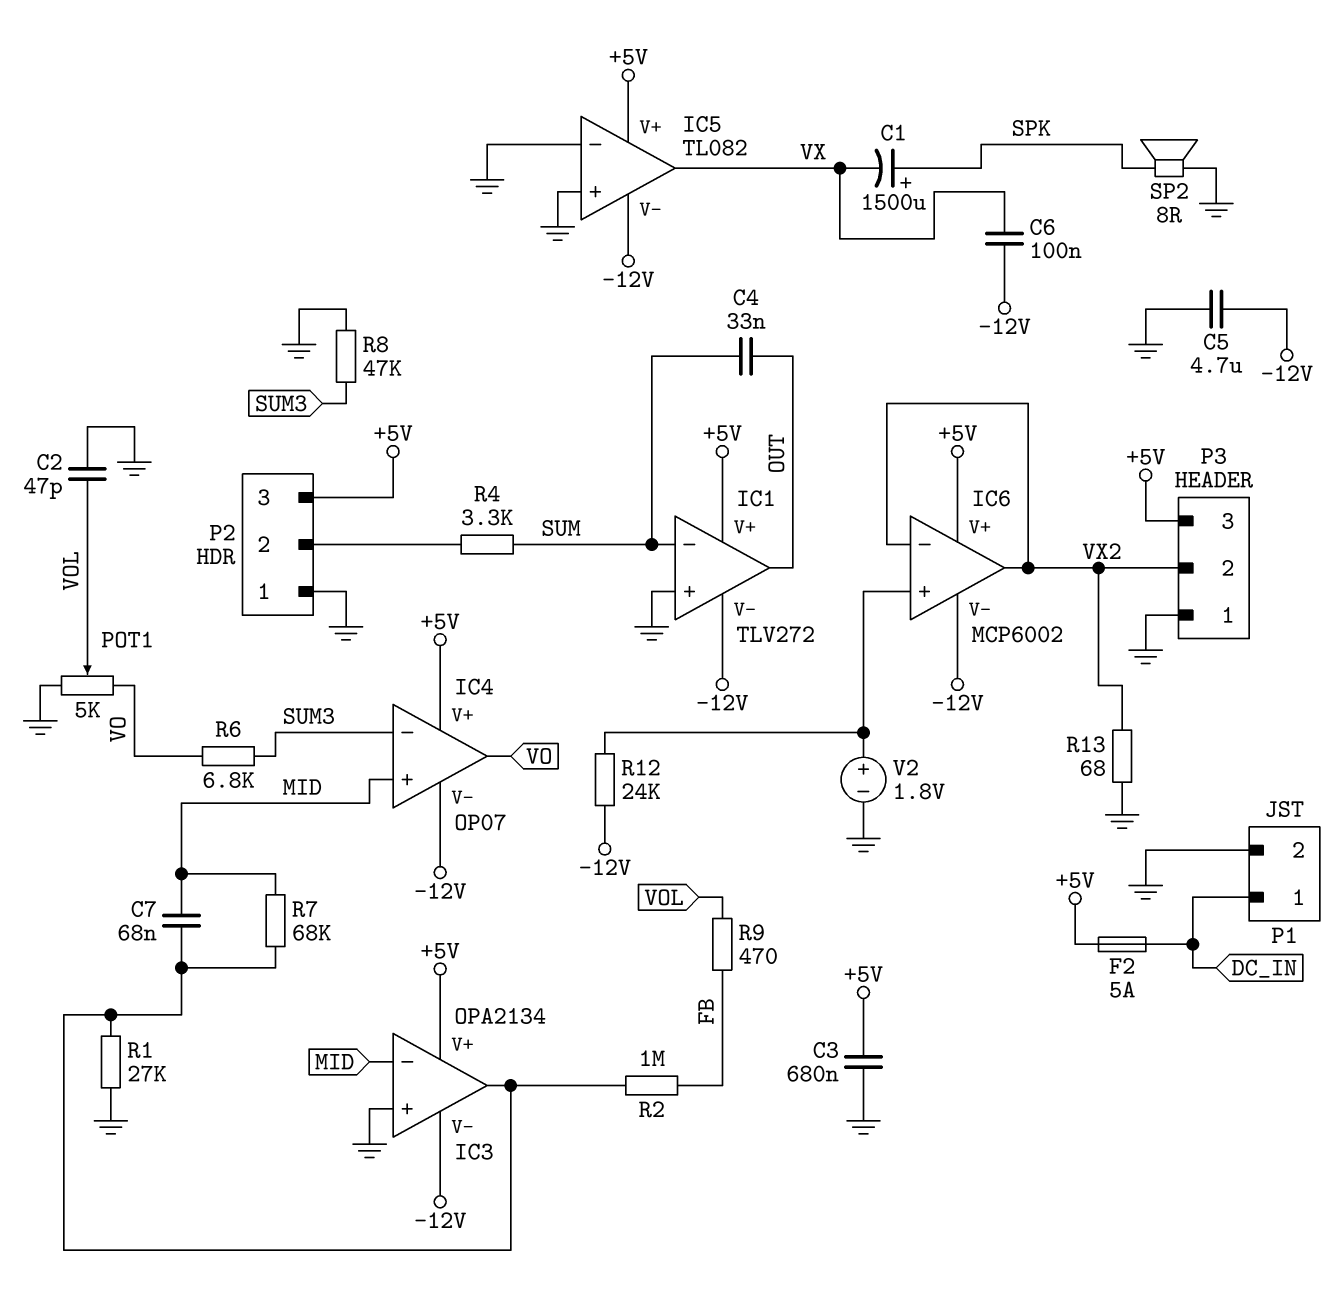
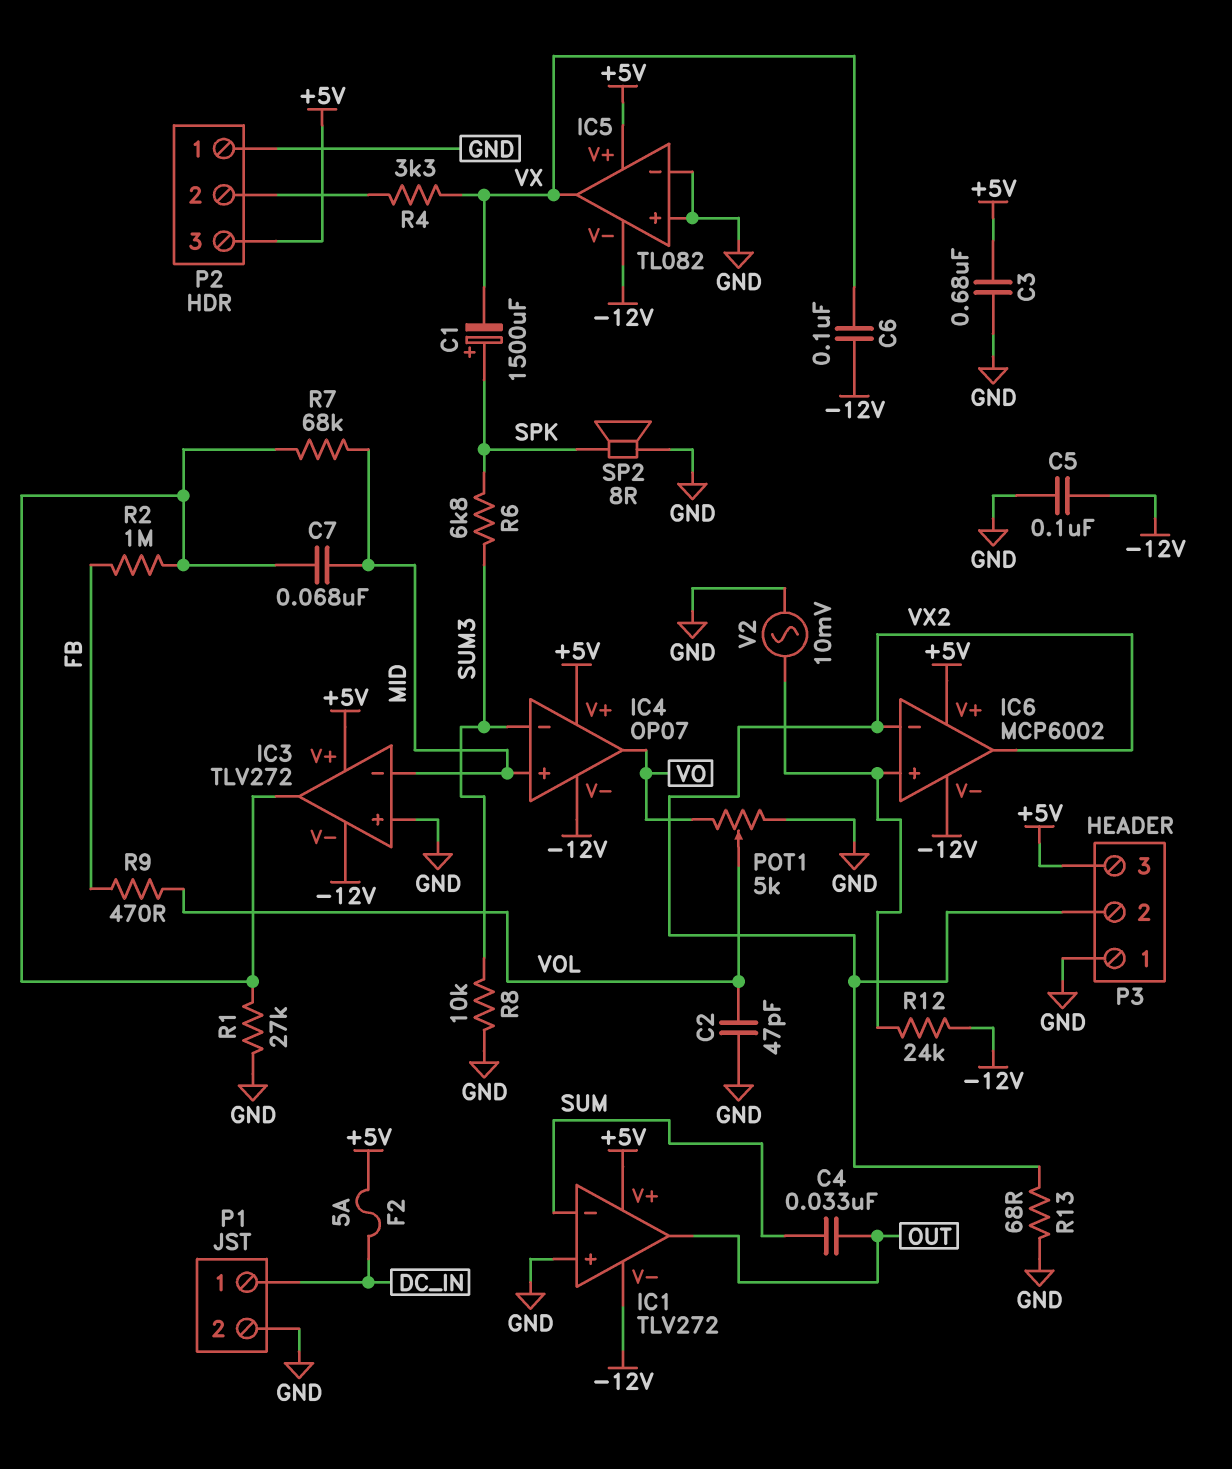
C5: 4.7uF (-12V, GND) -> 100nF (-12V, GND)
IC3: OPA2134 -> TLV272
R4: 3.3k (P2/2, SUM) -> 3.3k (P2/2, VX)
R6: 6.8k (SUM3, VO) -> 6.8k (SPK, SUM3)
R8: 47k (GND, SUM3) -> 10k (GND, SUM3)
V2: 1.8V (plus IC6/in+, minus GND) -> AC 10mV (GND, IC6/in+)

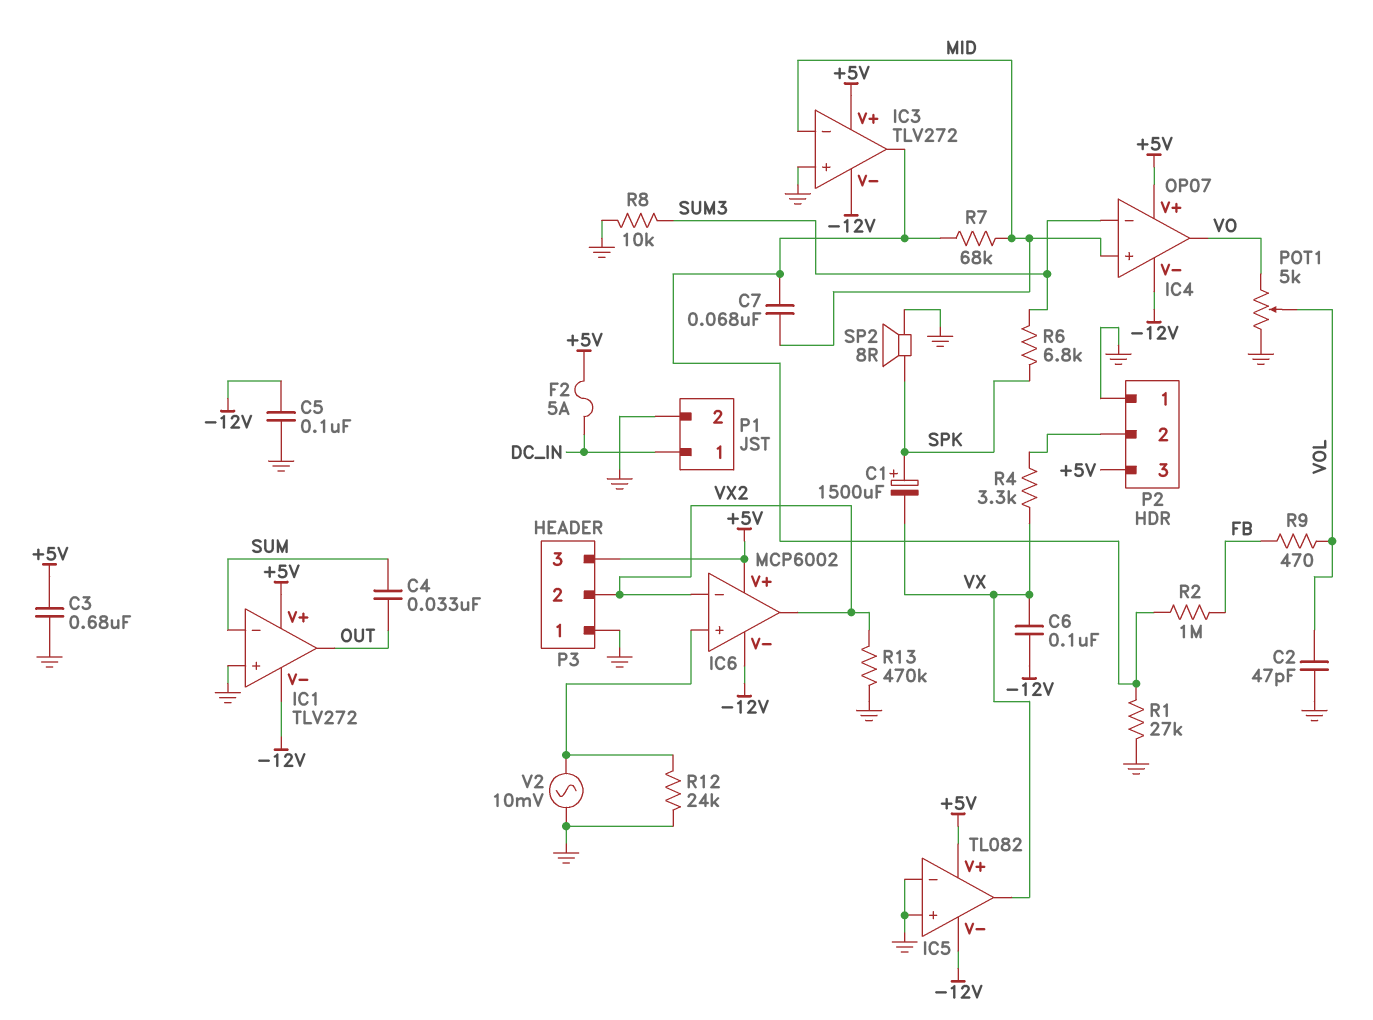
R12: 24k (-12V, IC6/in+) -> 24k (GND, IC6/in+)
R13: 68 (GND, VX2) -> 470k (GND, VX2)

